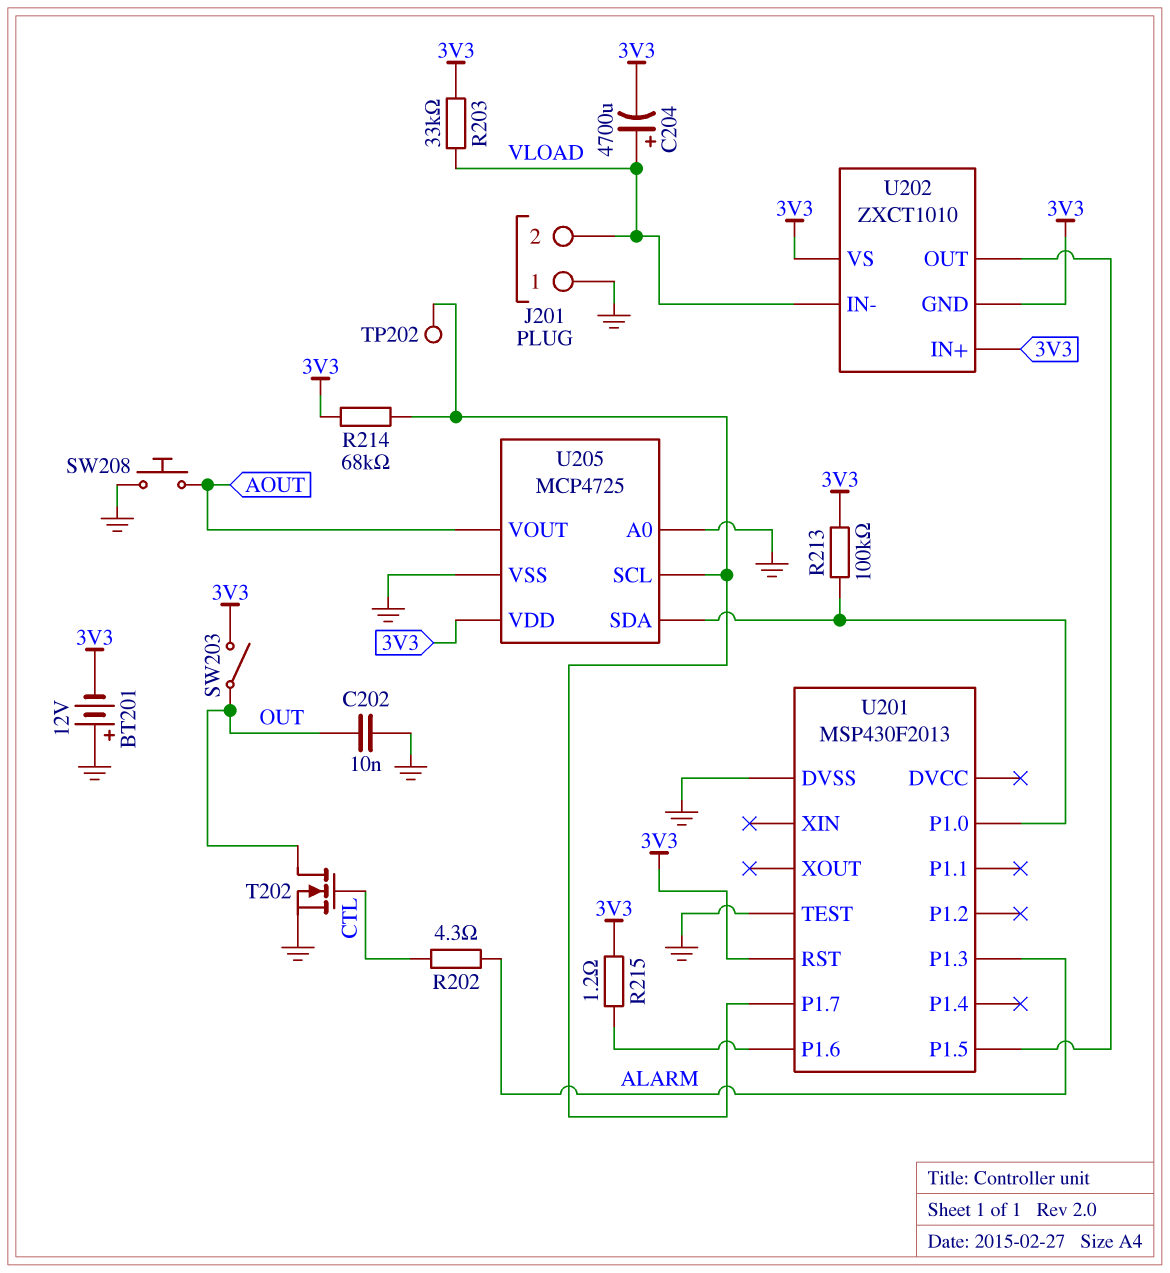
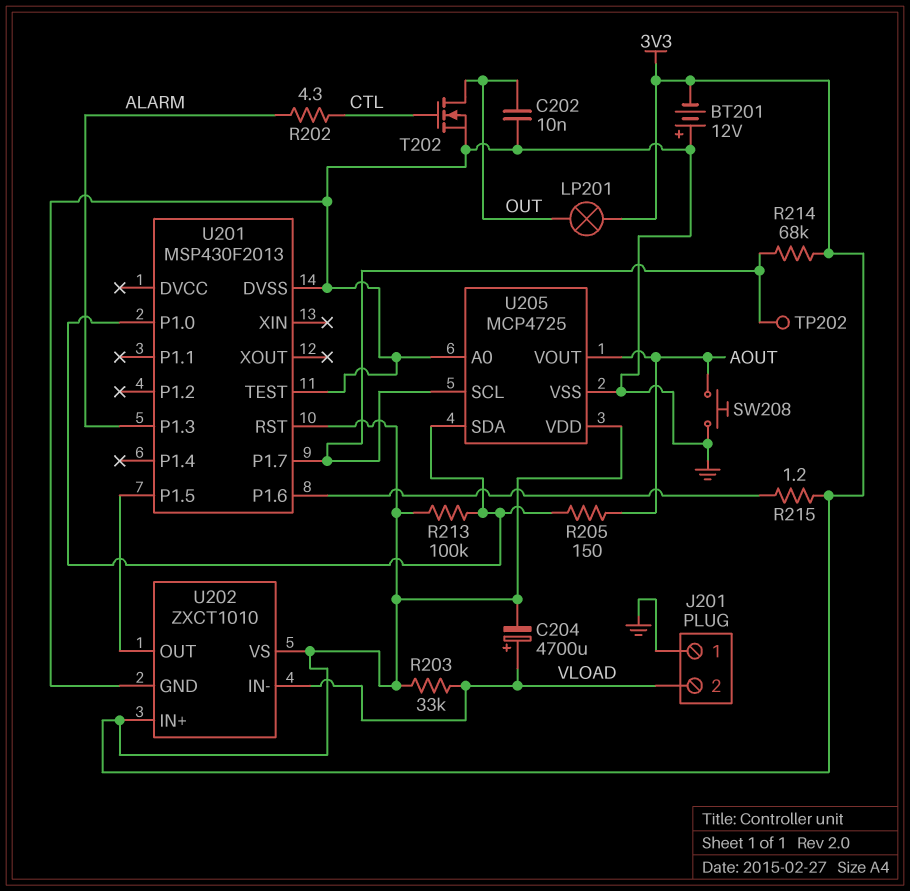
LP201: none -> lamp (3V3, OUT)
R205: none -> 150 (AOUT, U201/P1.0)
SW203: switch (3V3, OUT) -> none
U202 pin GND: 3V3 -> GND

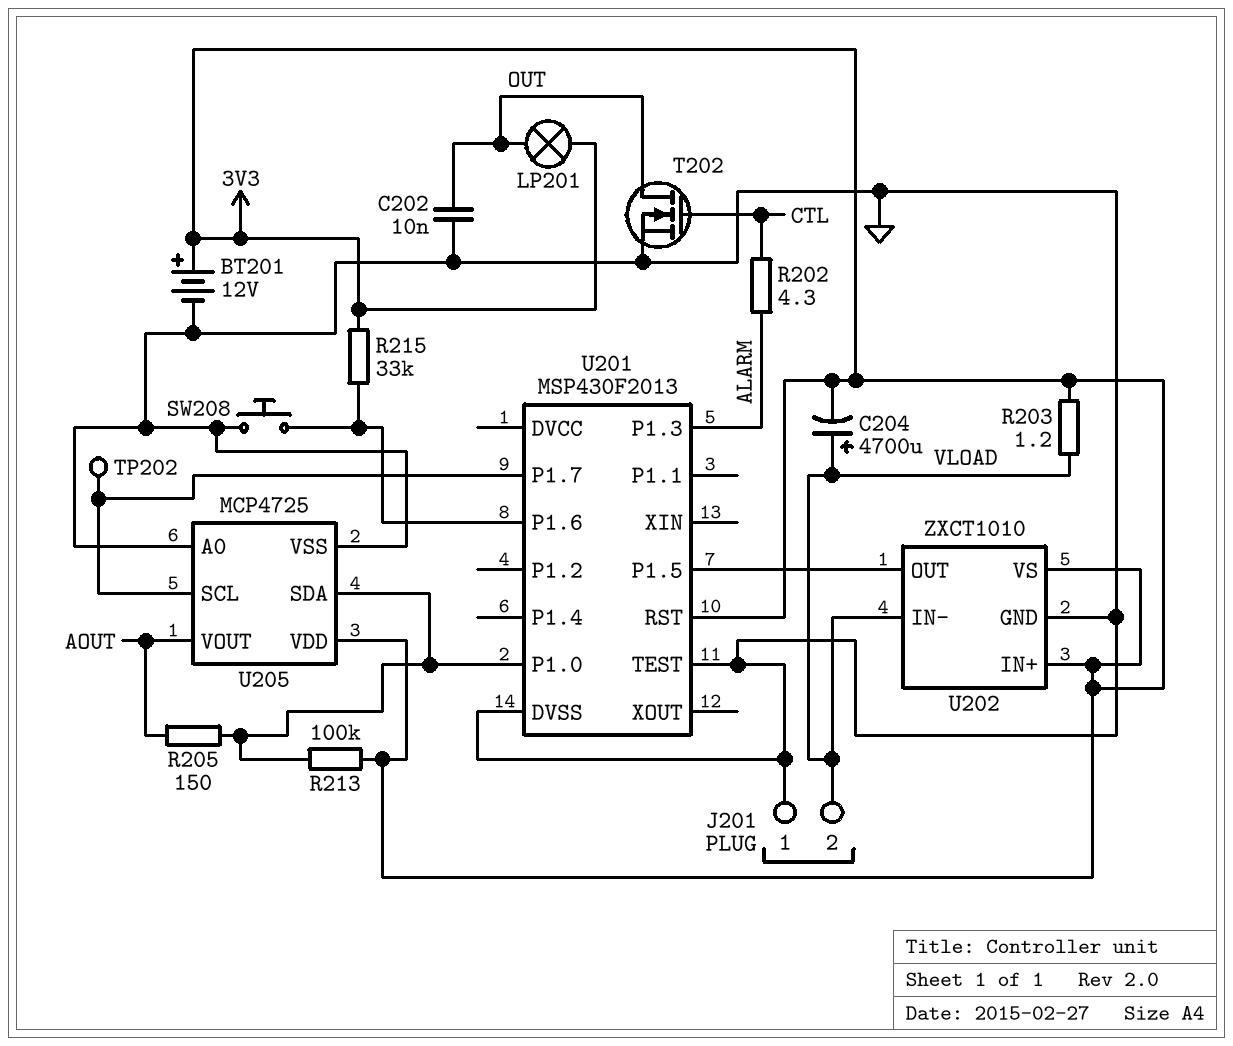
BT201: 12V (plus GND, minus 3V3) -> 12V (plus 3V3, minus GND)
R203: 33k (3V3, VLOAD) -> 1.2 (3V3, VLOAD)
R214: 68k (3V3, U201/P1.7) -> none
R215: 1.2 (3V3, U201/P1.6) -> 33k (3V3, U201/P1.6)
SW208: button (AOUT, GND) -> button (GND, U201/P1.6)

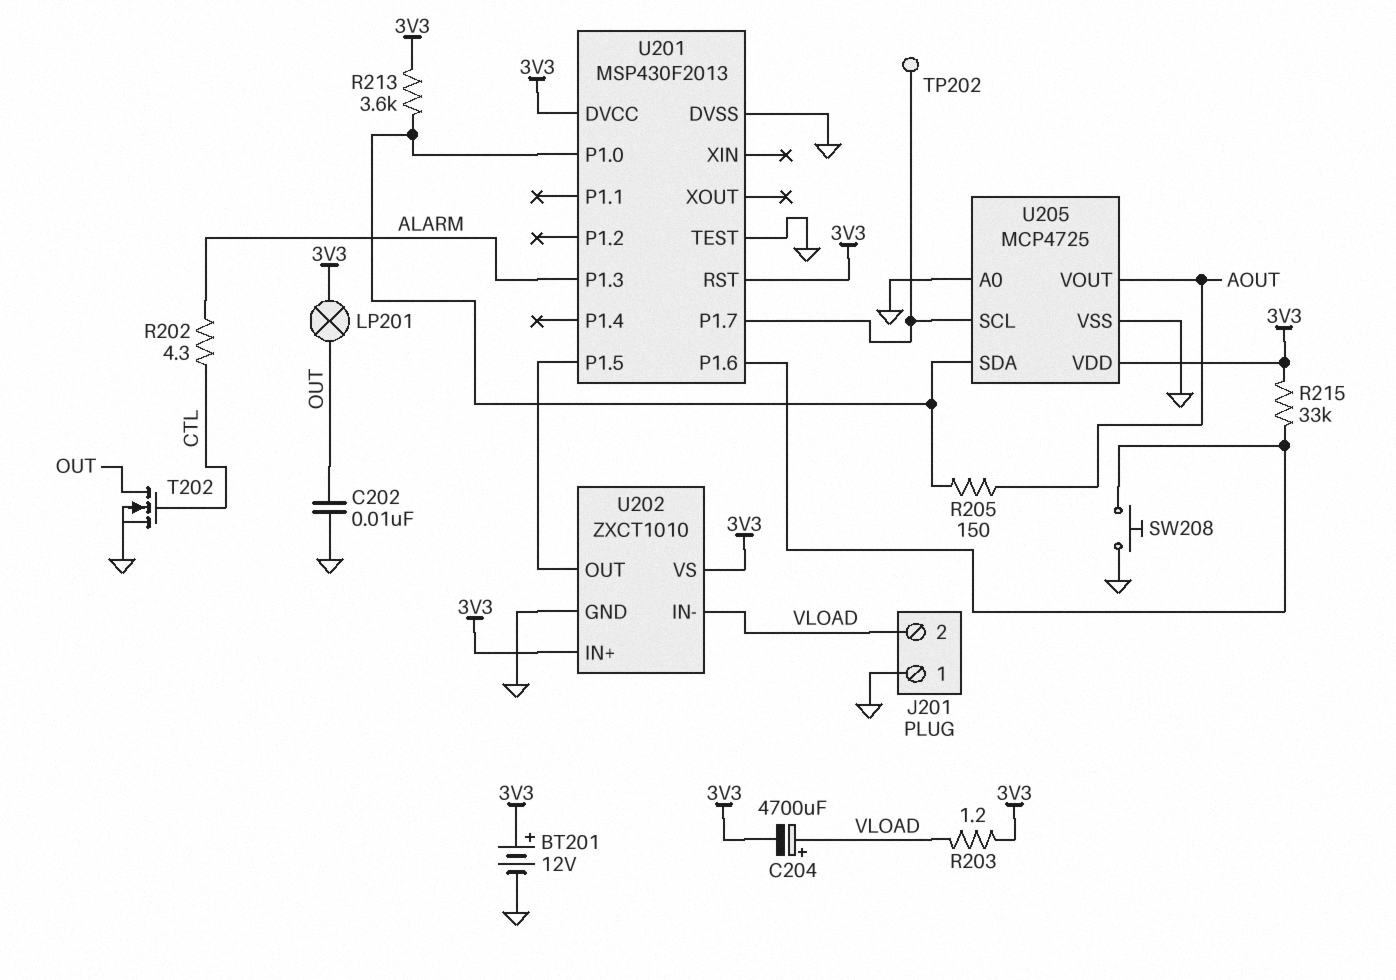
R213: 100k (3V3, U201/P1.0) -> 3.6k (3V3, U201/P1.0)
U201 pin DVCC: none -> 3V3

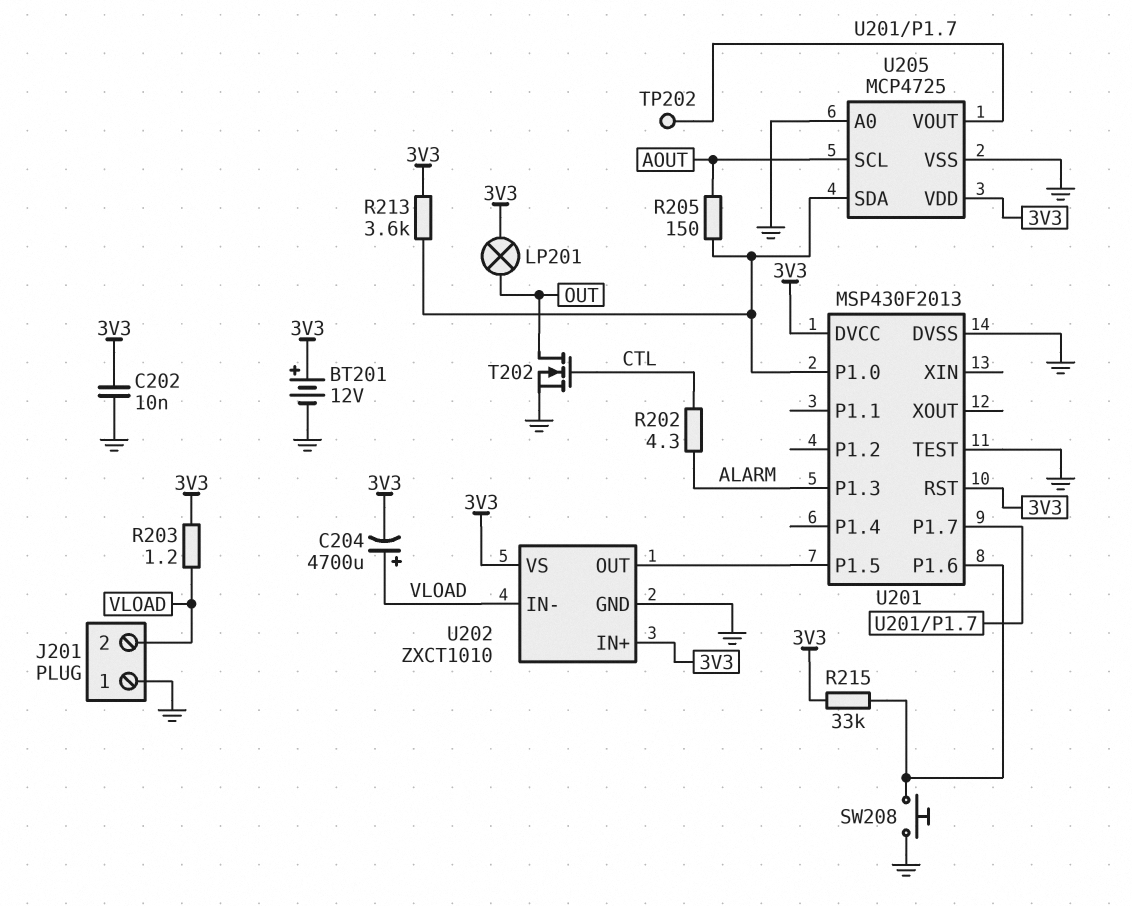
C202: 10nF (GND, OUT) -> 10nF (3V3, GND)
U205 pin SCL: U201/P1.7 -> AOUT
U205 pin VOUT: AOUT -> U201/P1.7

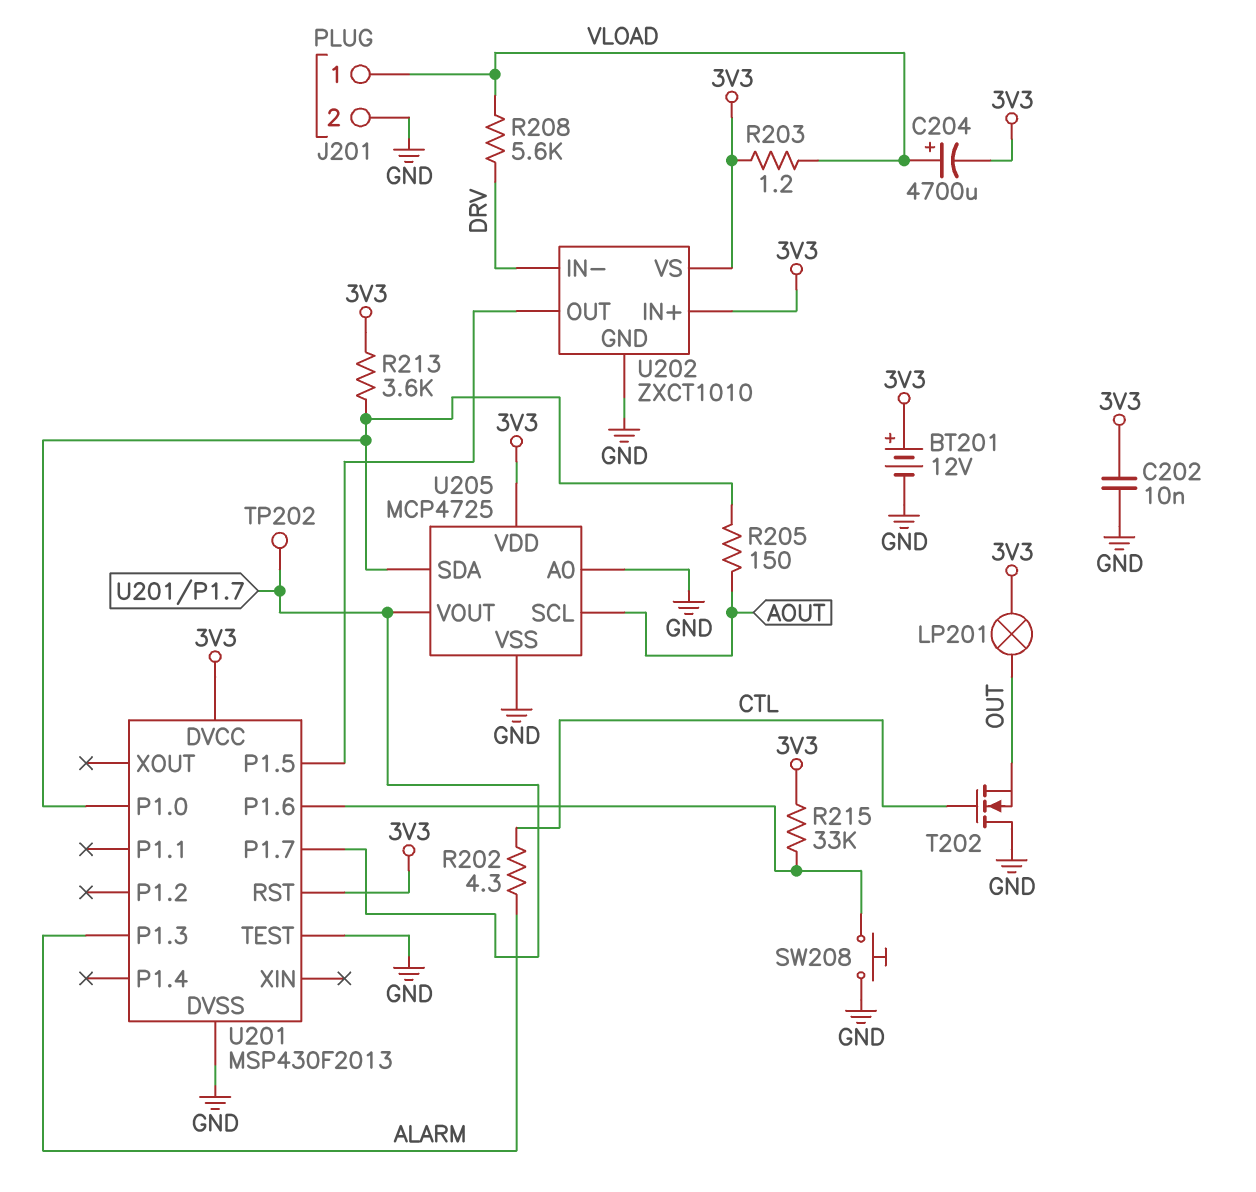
J201 pin 1: GND -> VLOAD
J201 pin 2: VLOAD -> GND
R208: none -> 5.6k (DRV, VLOAD)
T202: NMOS (G CTL, D OUT, S GND) -> NMOS (G CTL, D GND, S OUT)
U202 pin IN-: VLOAD -> DRV

